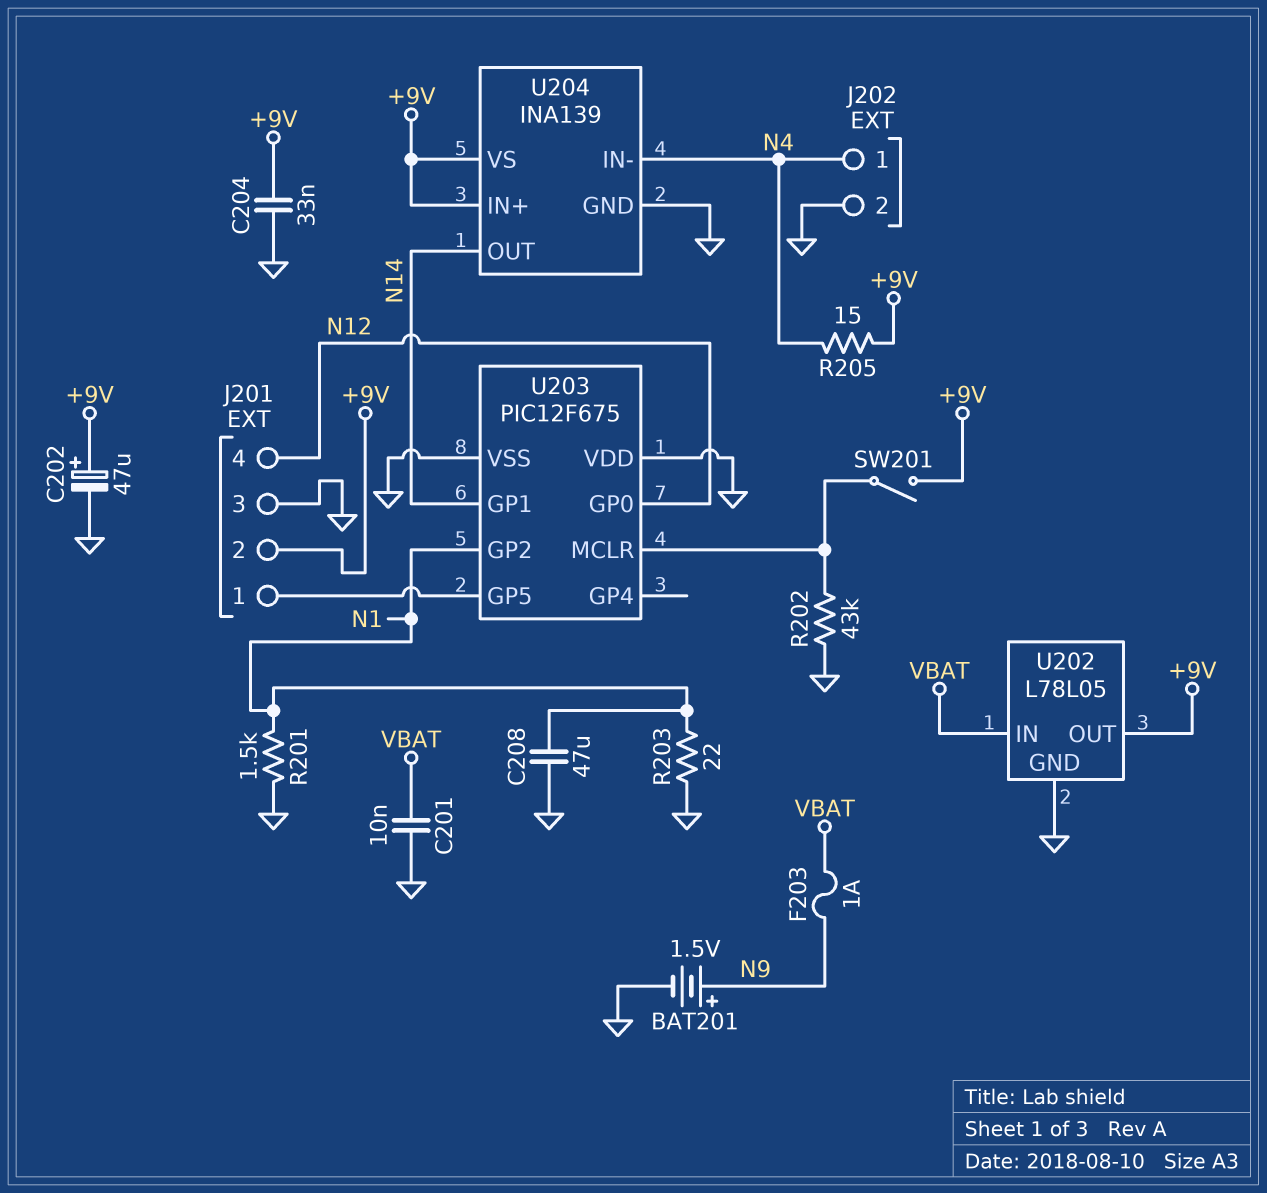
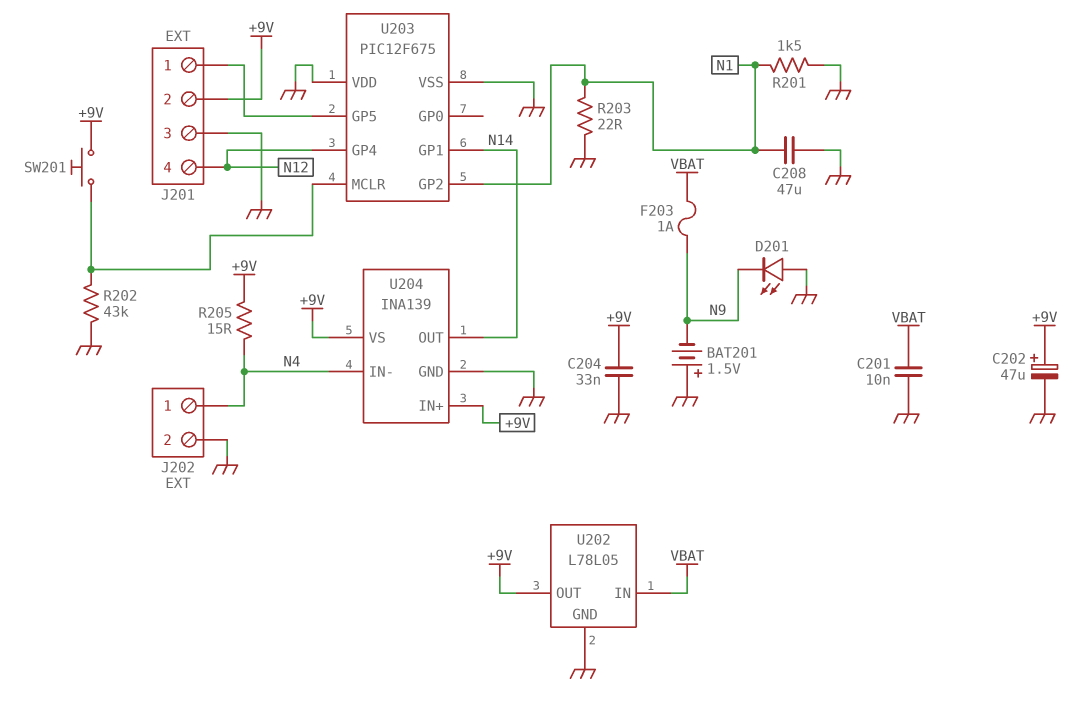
BAT201: 1.5V (plus N9, minus GND) -> 1.5V (plus GND, minus N9)
D201: none -> LED (A GND, K N9)
SW201: switch (+9V, U203/MCLR) -> button (+9V, U203/MCLR)
U203 pin GP0: N12 -> none
U203 pin GP4: none -> N12

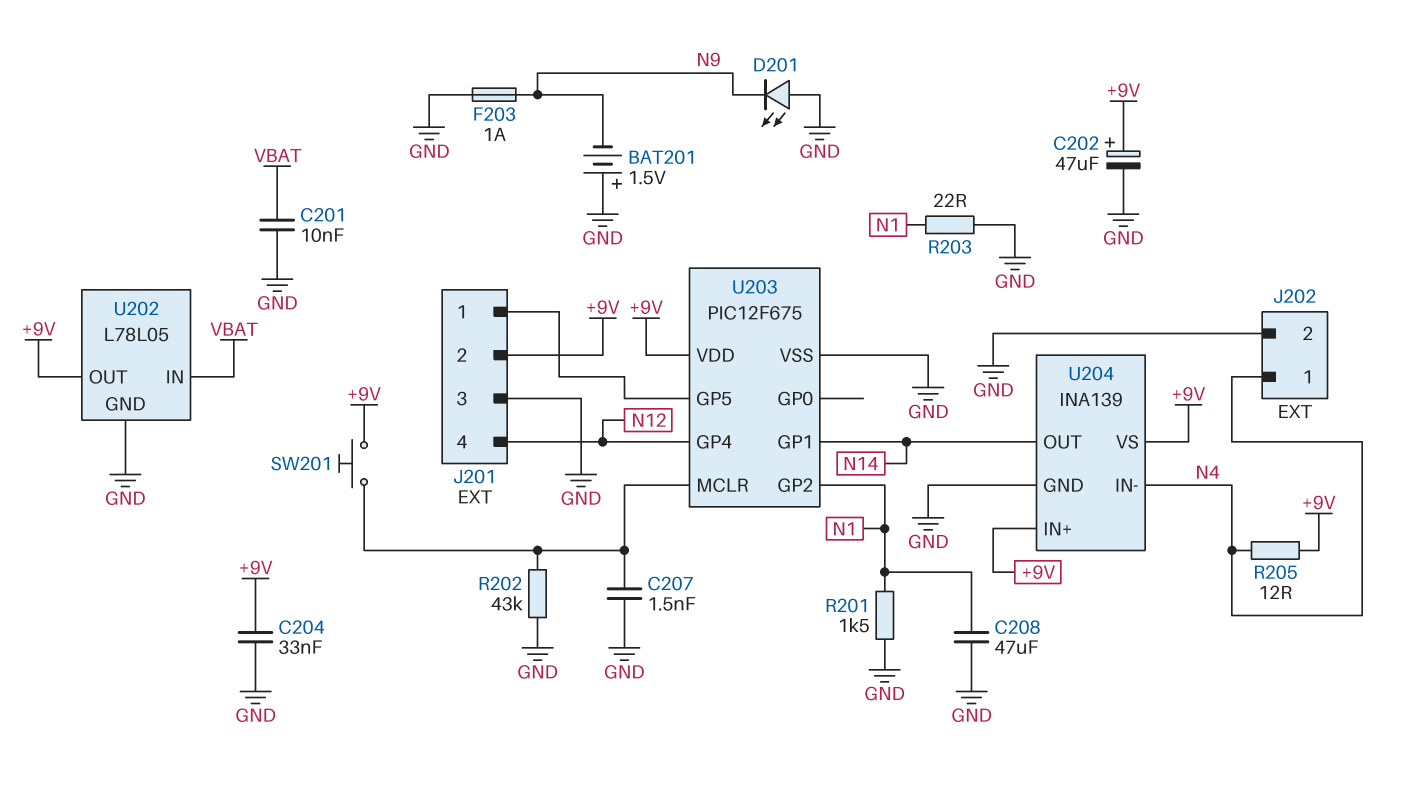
C207: none -> 1.5nF (GND, U203/MCLR)
F203: 1A (N9, VBAT) -> 1A (GND, N9)
R205: 15 (+9V, N4) -> 12 (+9V, N4)
U203 pin VDD: GND -> +9V

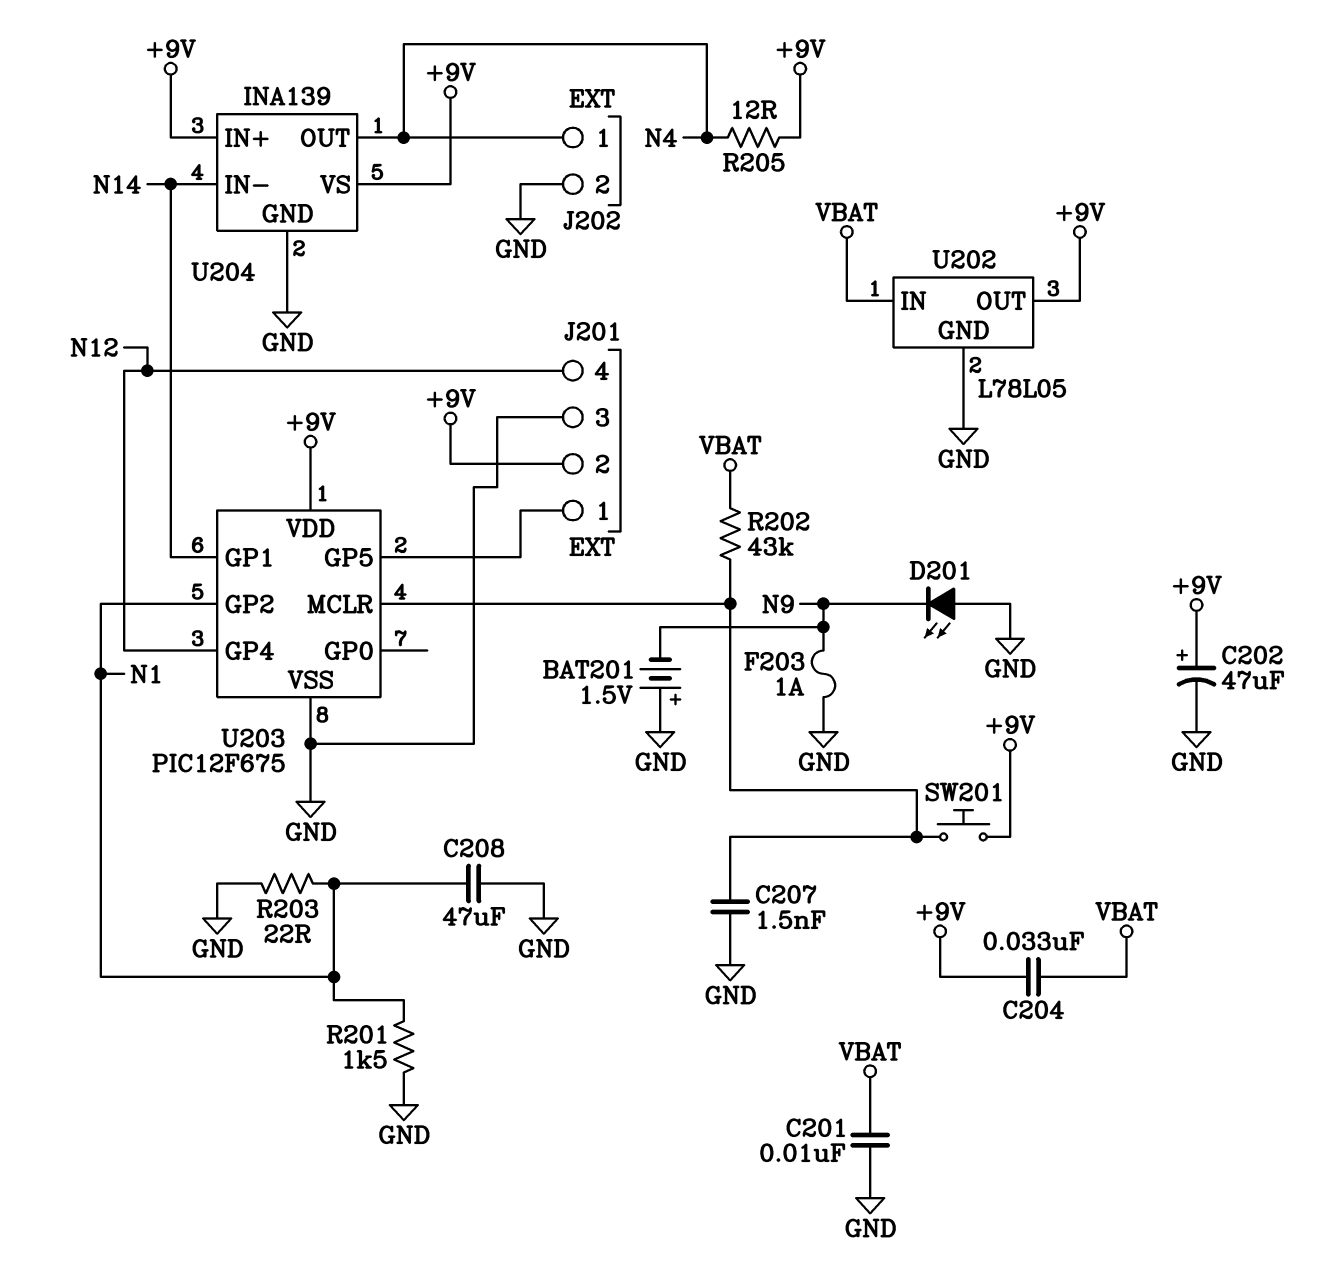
C204: 33nF (+9V, GND) -> 33nF (+9V, VBAT)
R202: 43k (GND, U203/MCLR) -> 43k (U203/MCLR, VBAT)
U204 pin IN-: N4 -> N14
U204 pin OUT: N14 -> N4

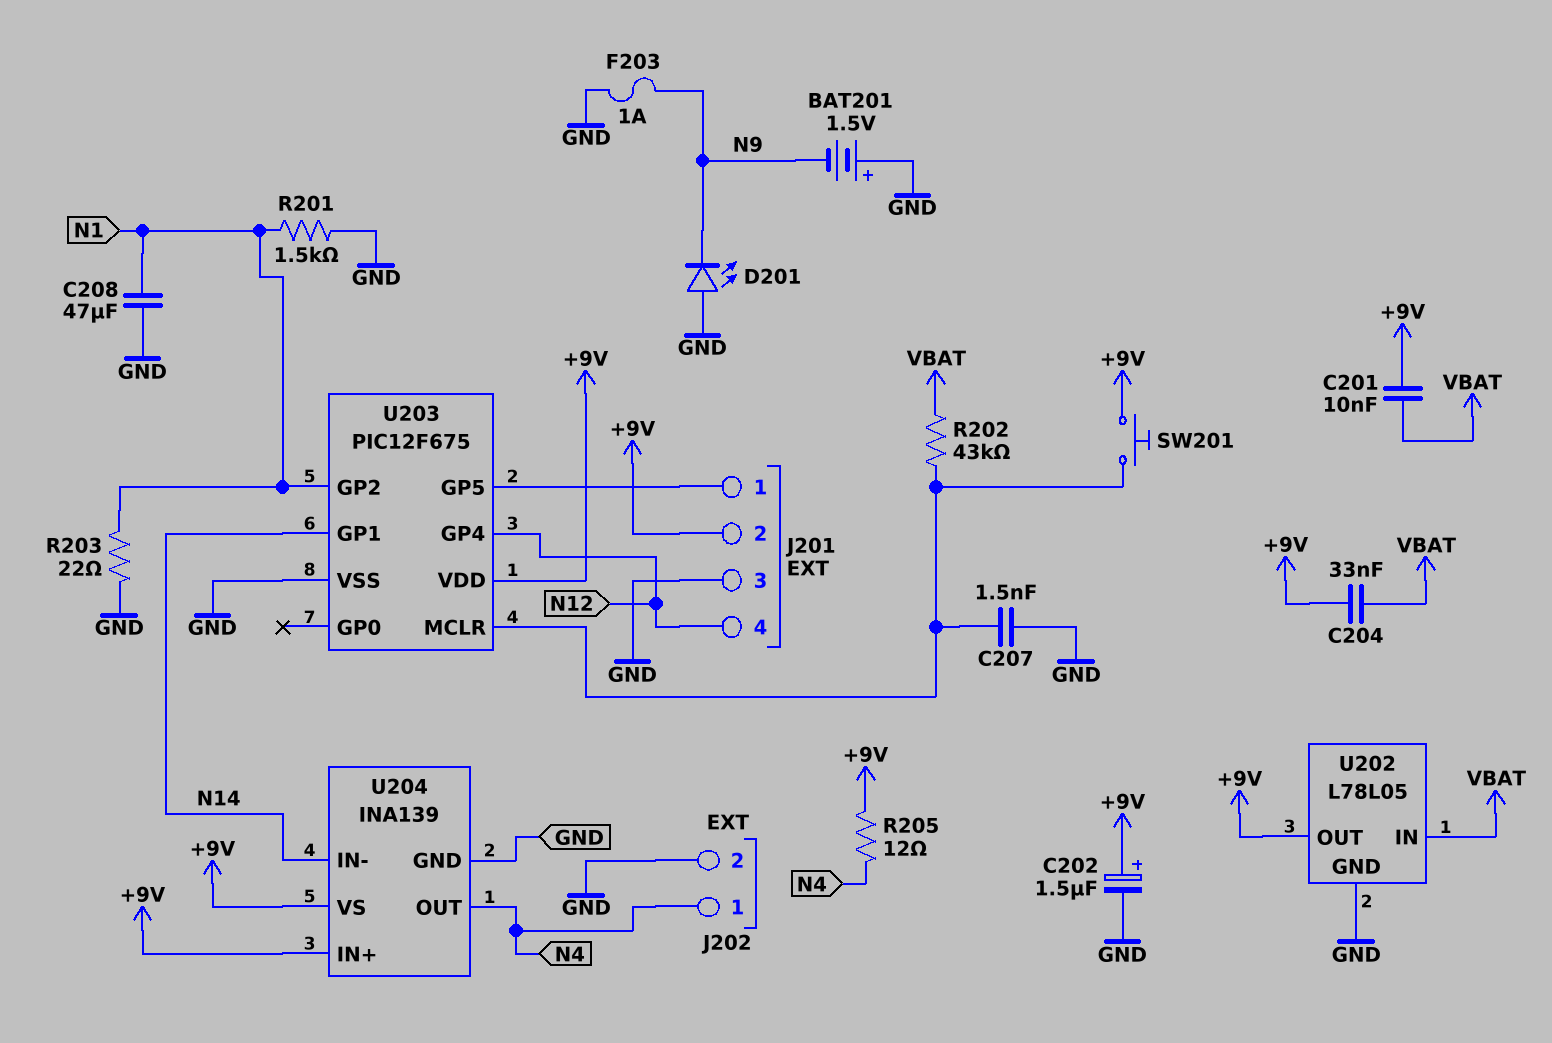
C201: 10nF (GND, VBAT) -> 10nF (+9V, VBAT)
C202: 47uF (plus +9V, minus GND) -> 1.5uF (plus +9V, minus GND)

